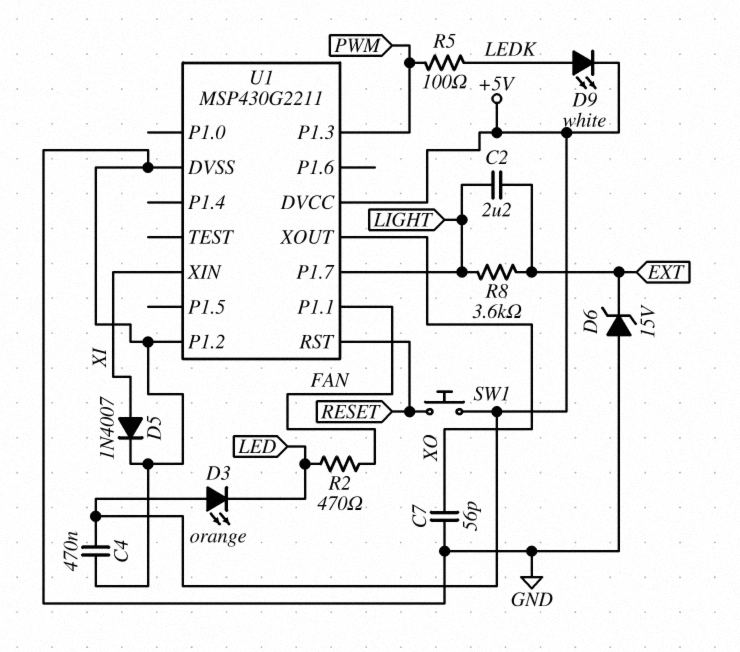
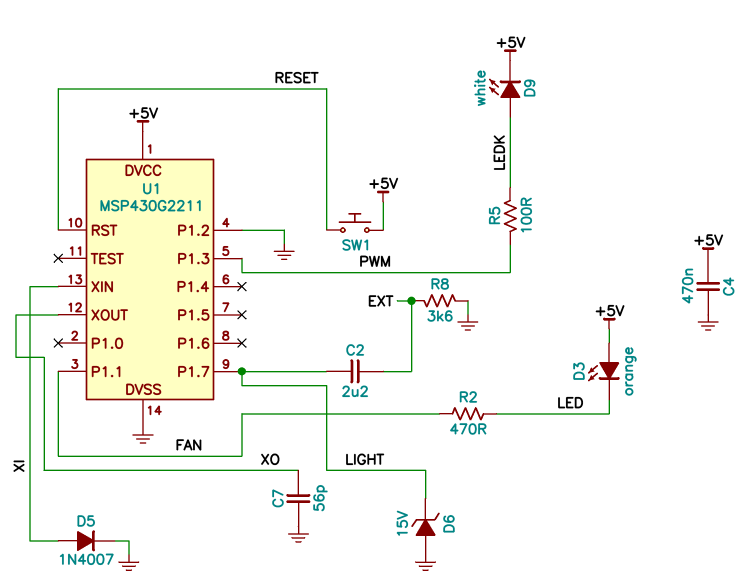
D6: zener 15V (A GND, K EXT) -> zener 15V (A GND, K LIGHT)
R8: 3.6k (EXT, LIGHT) -> 3.6k (EXT, GND)

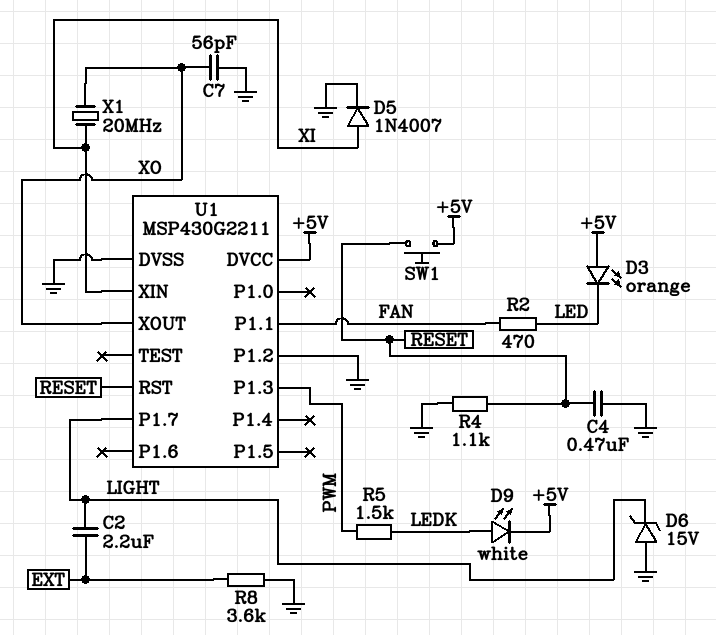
C4: 470nF (+5V, GND) -> 470nF (GND, RESET)
R4: none -> 1.1k (GND, RESET)
R5: 100 (LEDK, PWM) -> 1.5k (LEDK, PWM)
X1: none -> 20MHz (XI, XO)

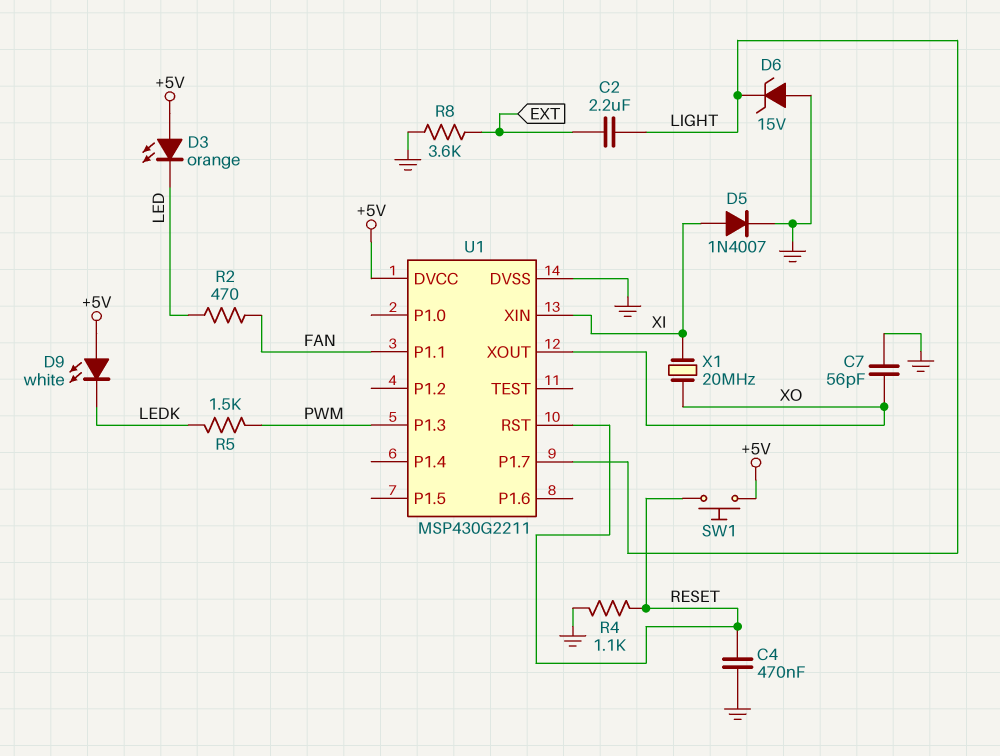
D9: LED white (A LEDK, K +5V) -> LED white (A +5V, K LEDK)
U1 pin P1.2: GND -> none

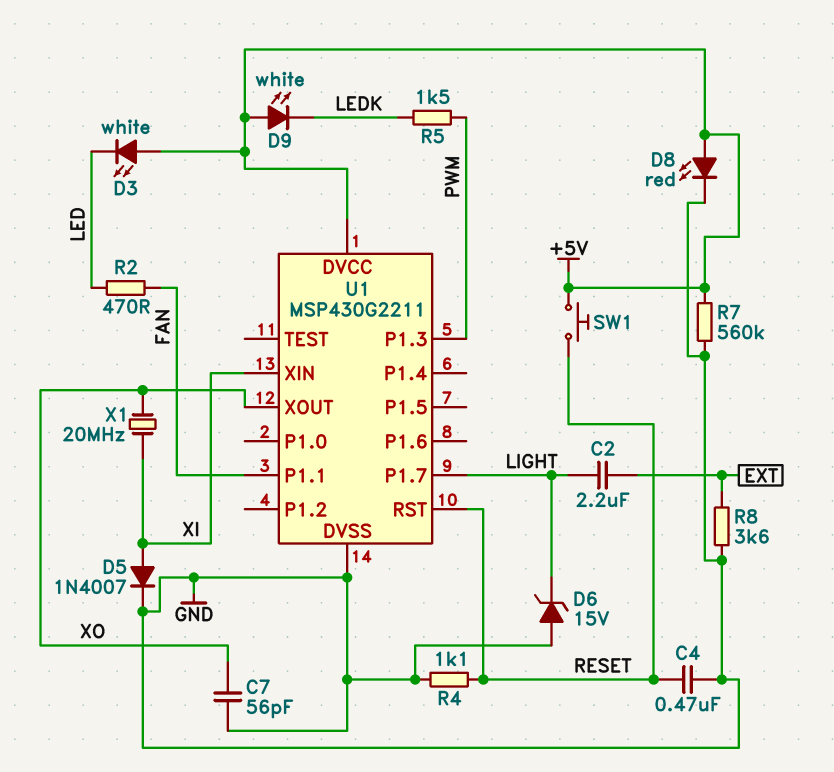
D3: LED orange (A +5V, K LED) -> LED white (A +5V, K LED)
D8: none -> LED red (A +5V, K GND)
R7: none -> 560k (+5V, GND)

